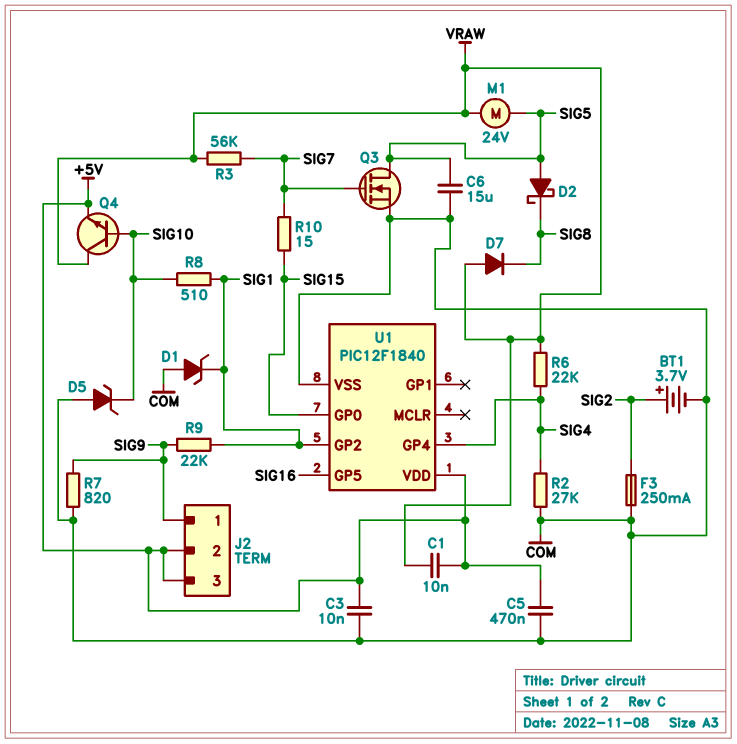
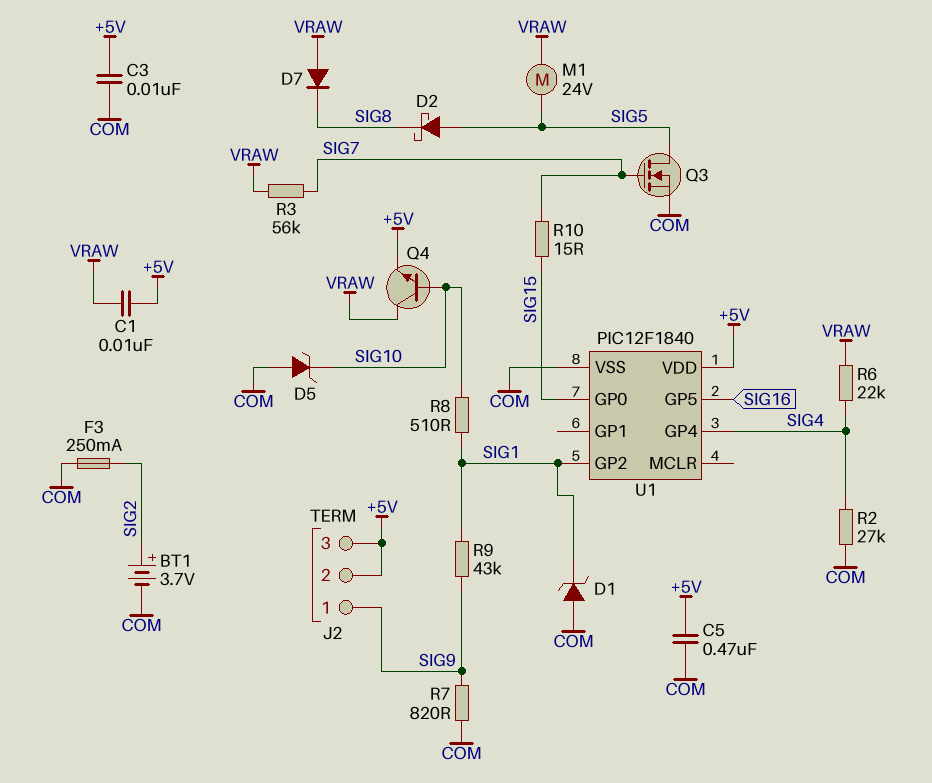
C6: 15uF (COM, SIG5) -> none
R9: 22k (SIG1, SIG9) -> 43k (SIG1, SIG9)

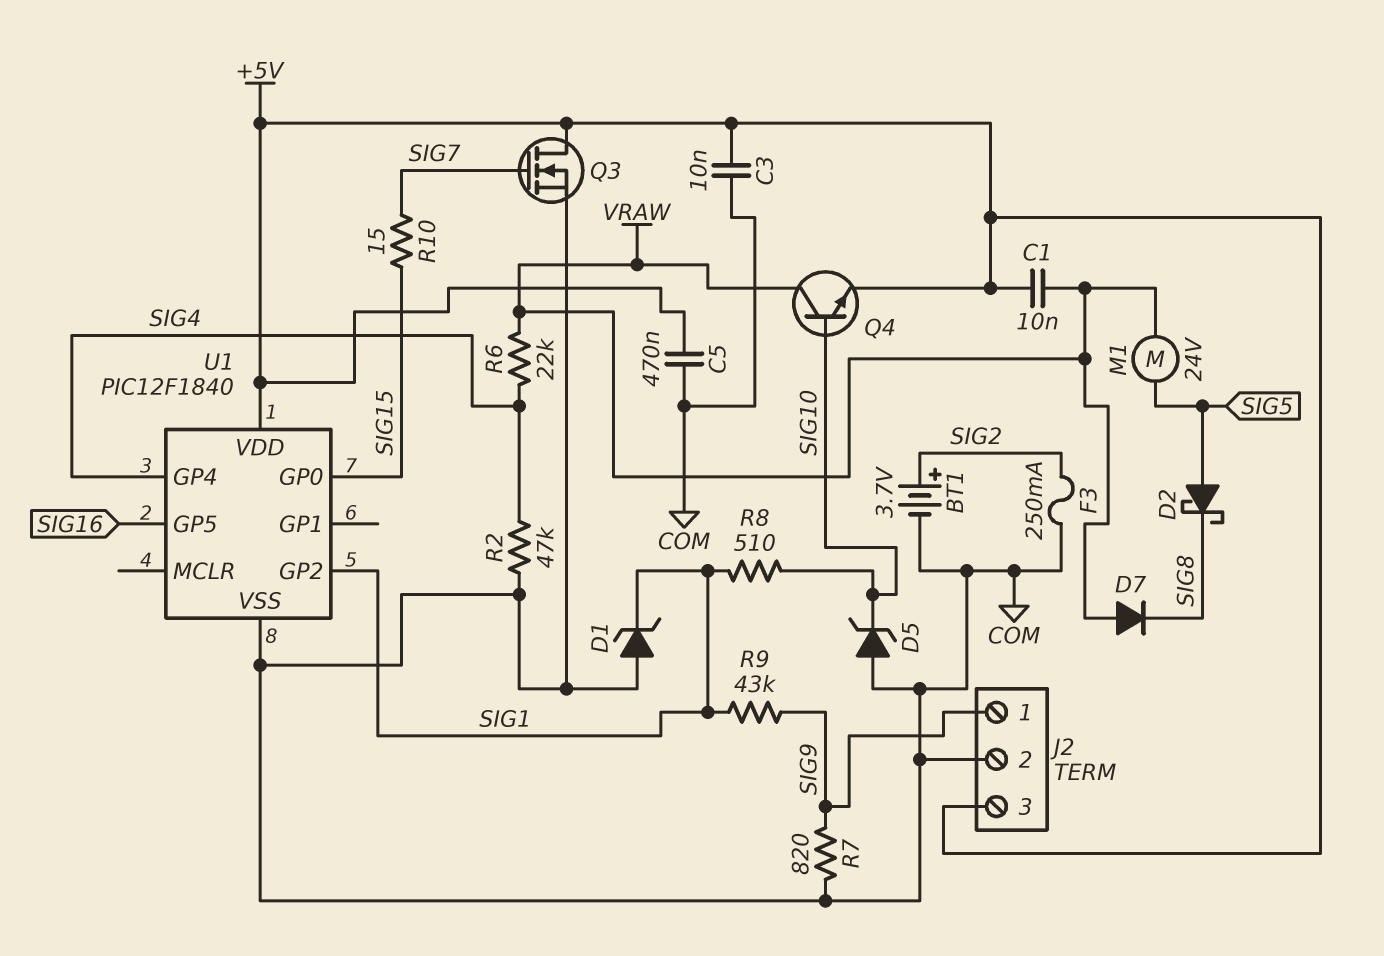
J2 pin 2: +5V -> COM
Q3: NMOS (G SIG7, D SIG5, S COM) -> NMOS (G SIG7, D +5V, S COM)
R2: 27k (COM, SIG4) -> 47k (COM, SIG4)
R3: 56k (SIG7, VRAW) -> none

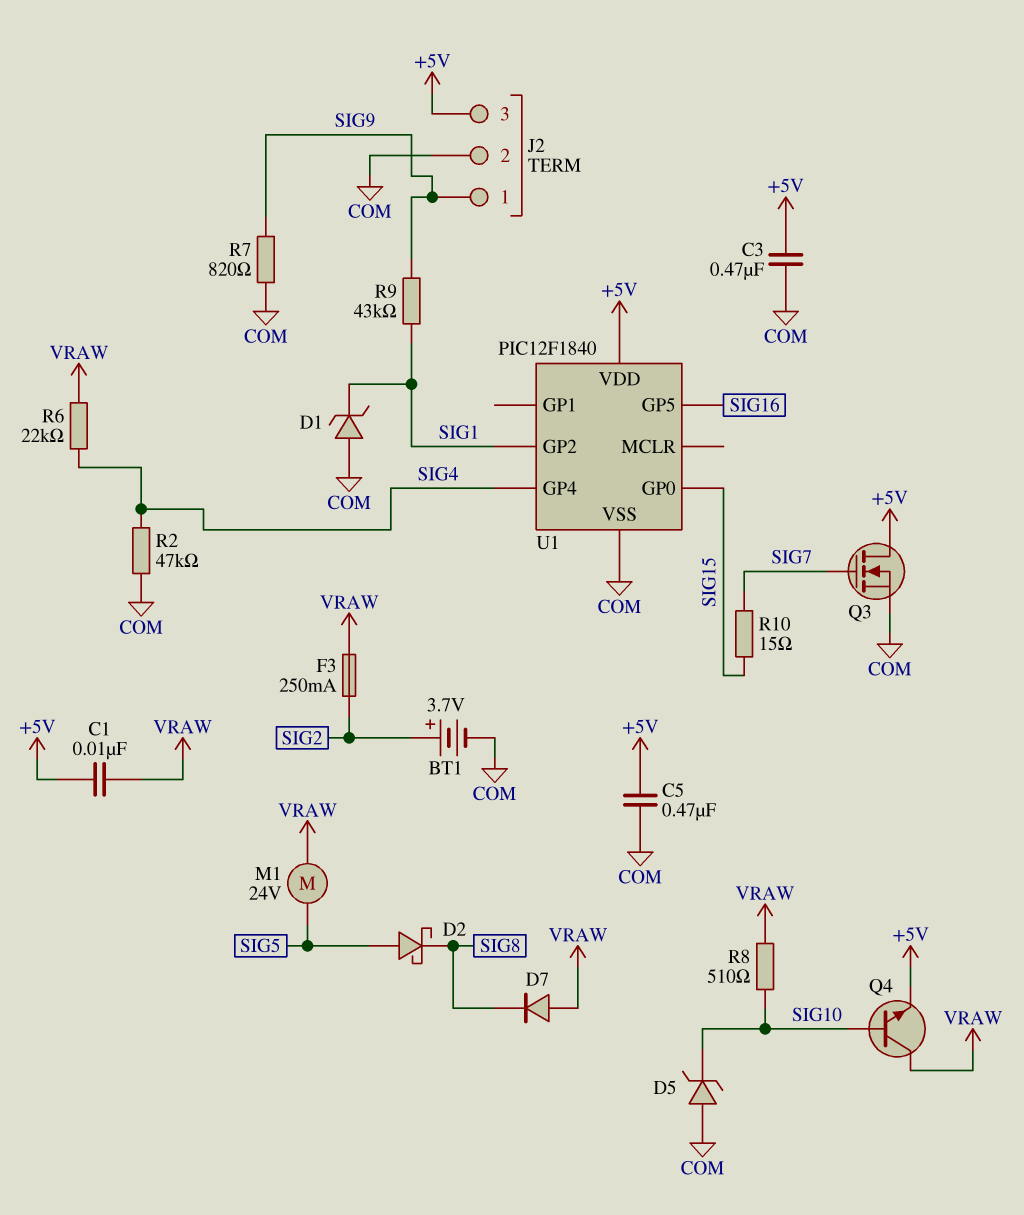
C3: 10nF (+5V, COM) -> 470nF (+5V, COM)
F3: 250mA (COM, SIG2) -> 250mA (SIG2, VRAW)
R8: 510 (SIG1, SIG10) -> 510 (SIG10, VRAW)

